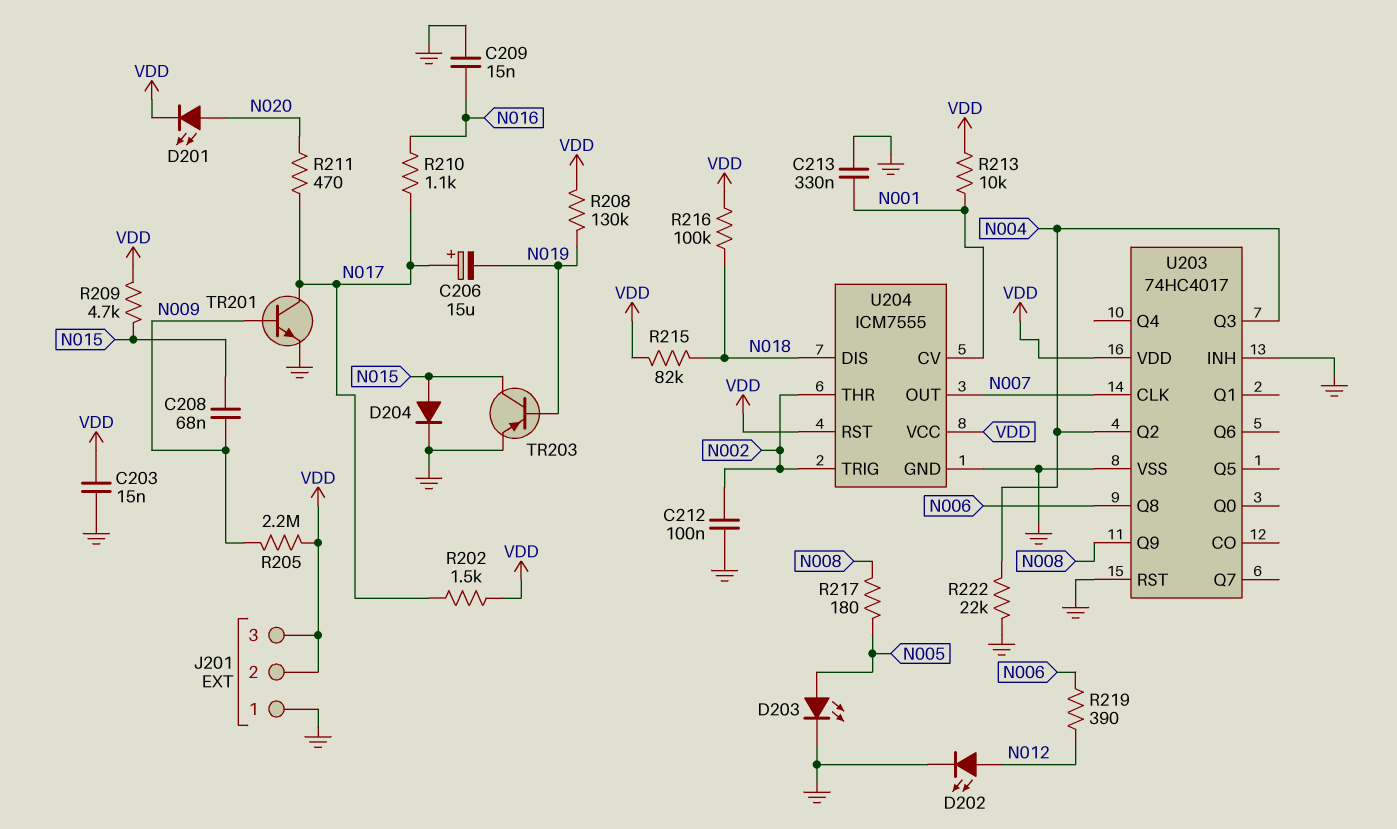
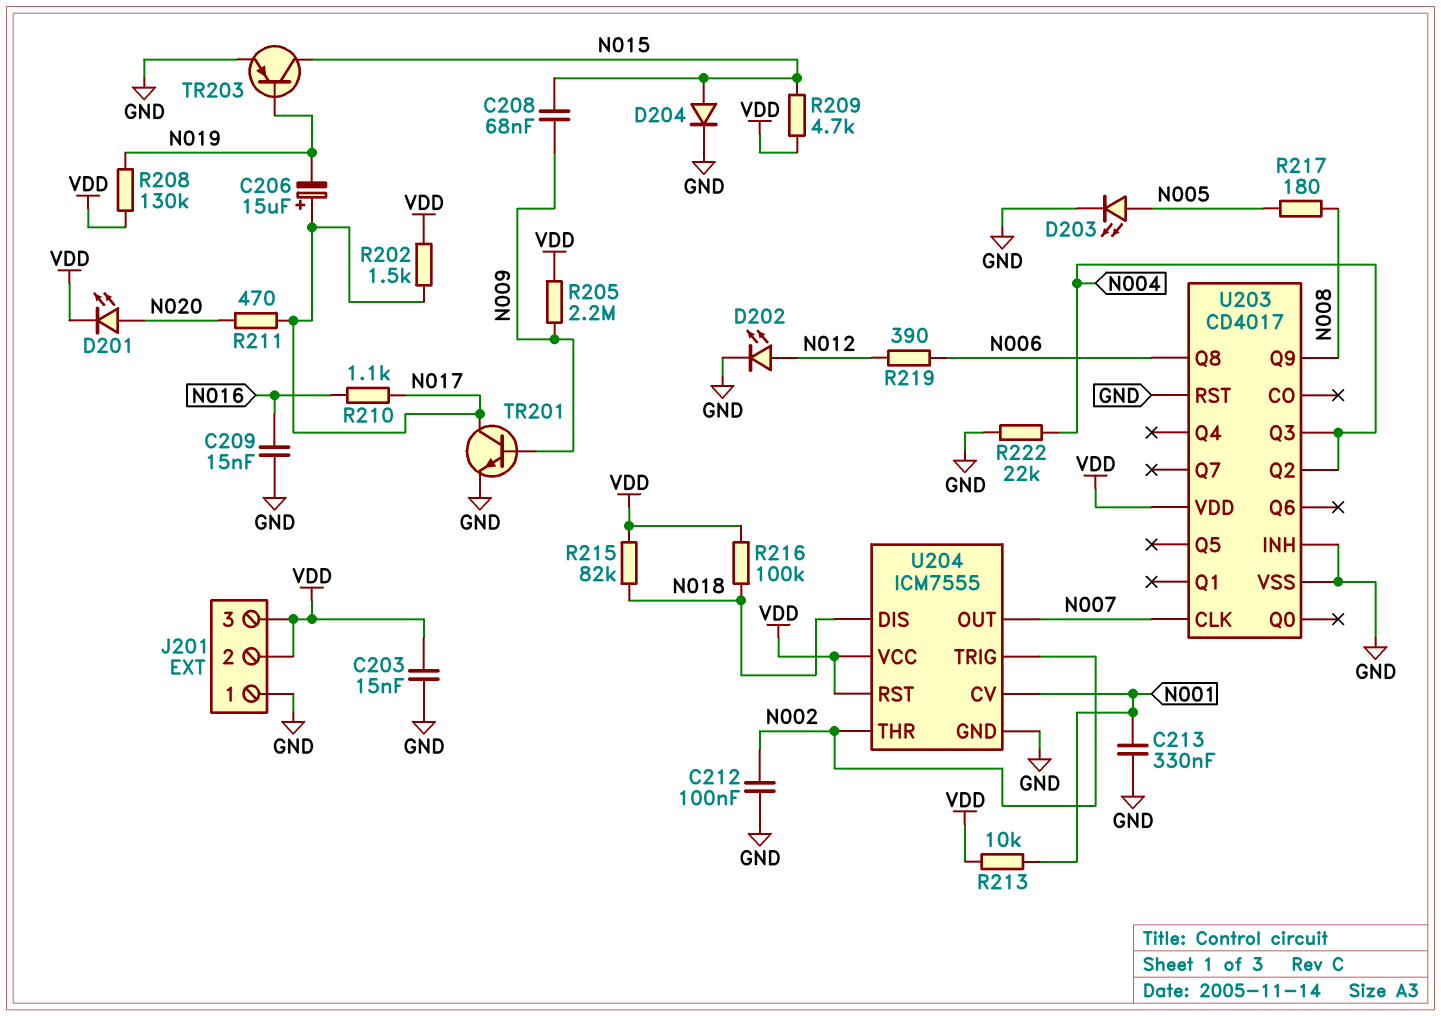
U203: 74HC4017 -> CD4017

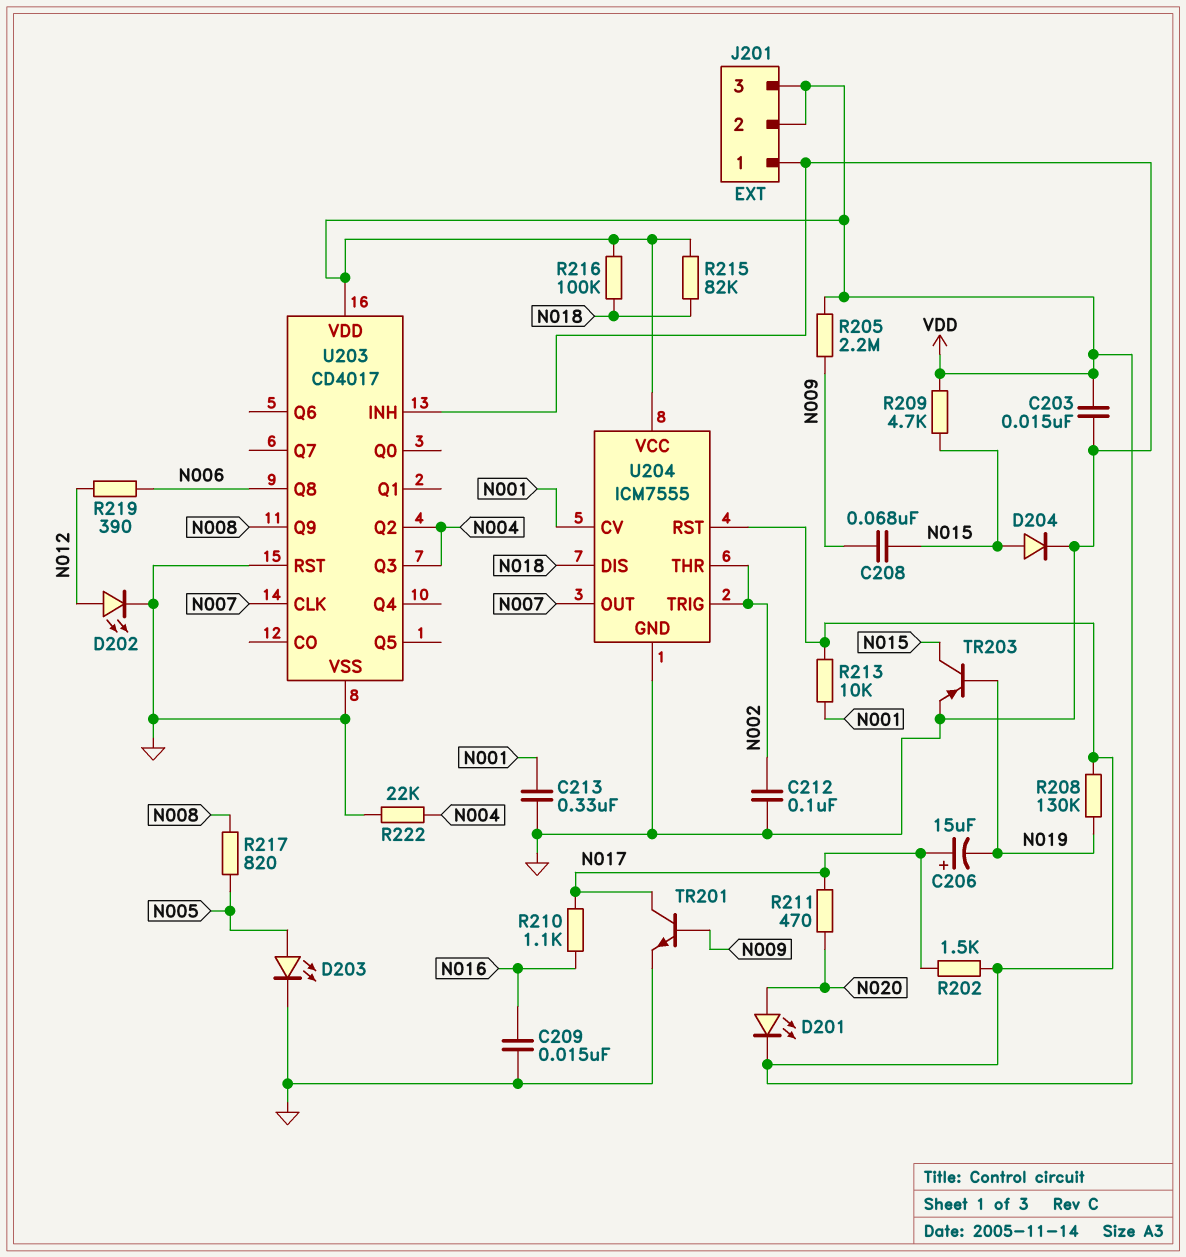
R217: 180 (N005, N008) -> 820 (N005, N008)

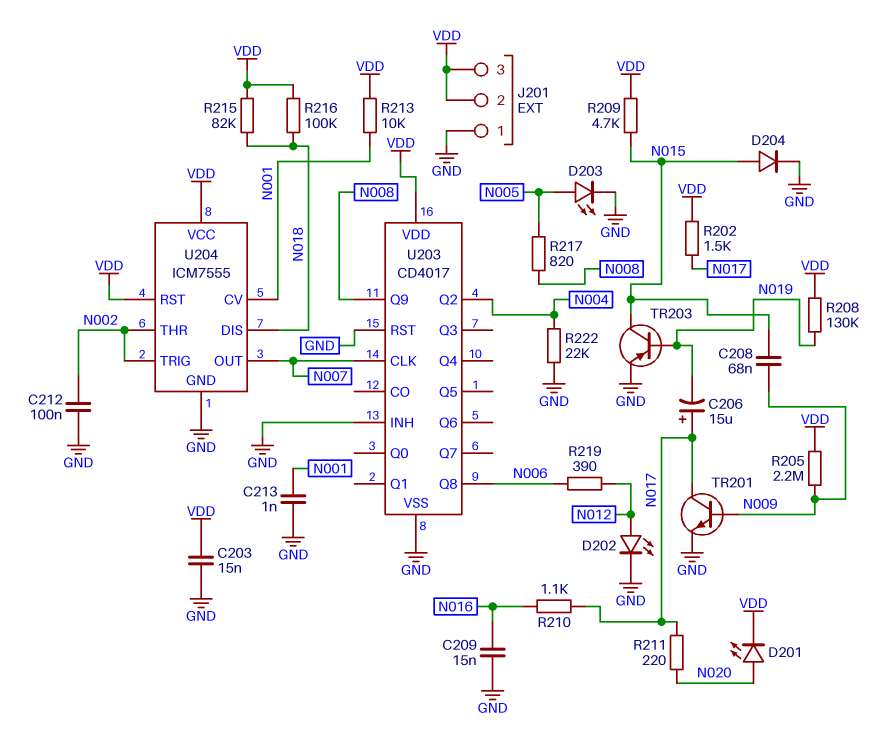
C213: 330nF (GND, N001) -> 1nF (GND, N001)
R211: 470 (N017, N020) -> 220 (N017, N020)
U203 pin Q3: N004 -> none

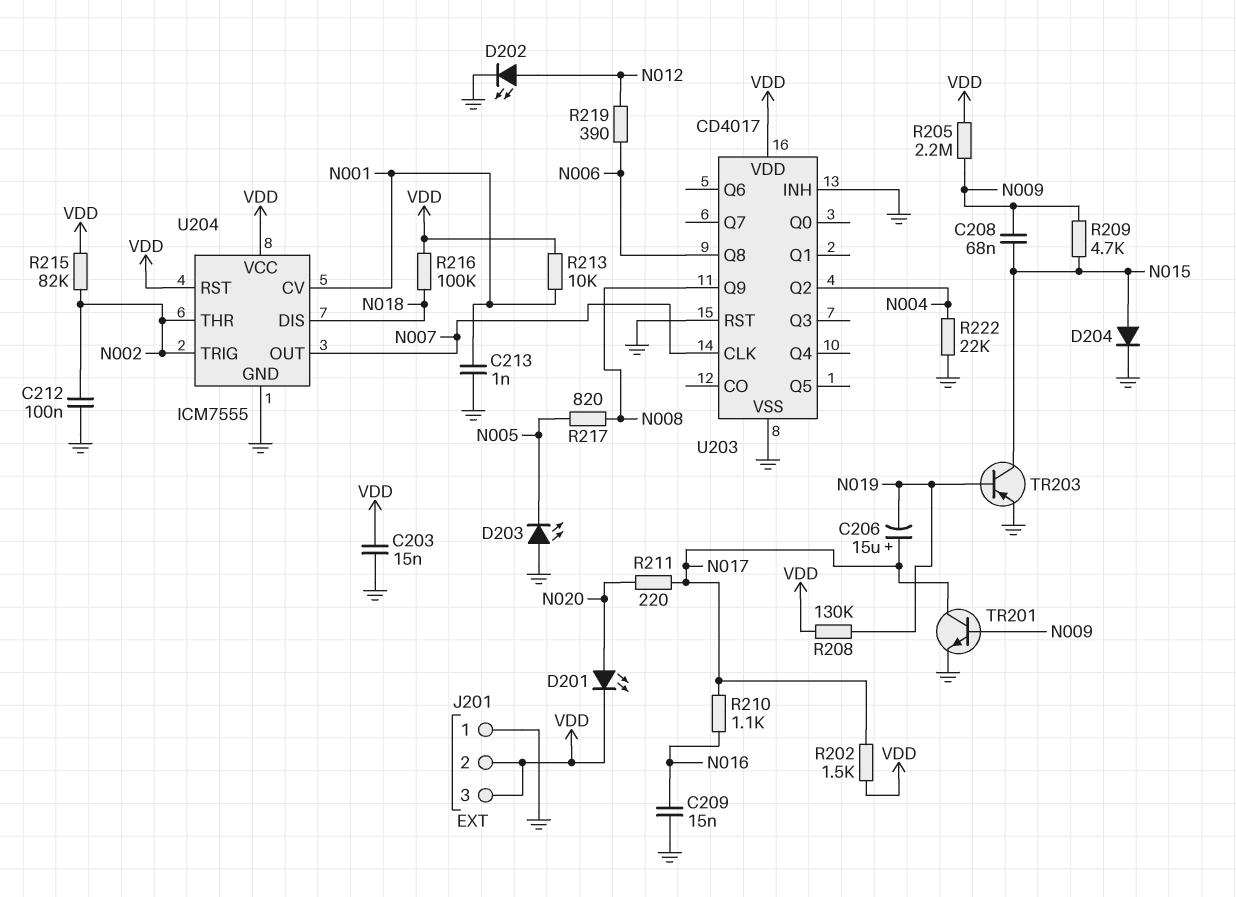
D203: LED (A N005, K GND) -> LED (A GND, K N005)
R209: 4.7k (N015, VDD) -> 4.7k (N009, N015)
R215: 82k (N018, VDD) -> 82k (N002, VDD)

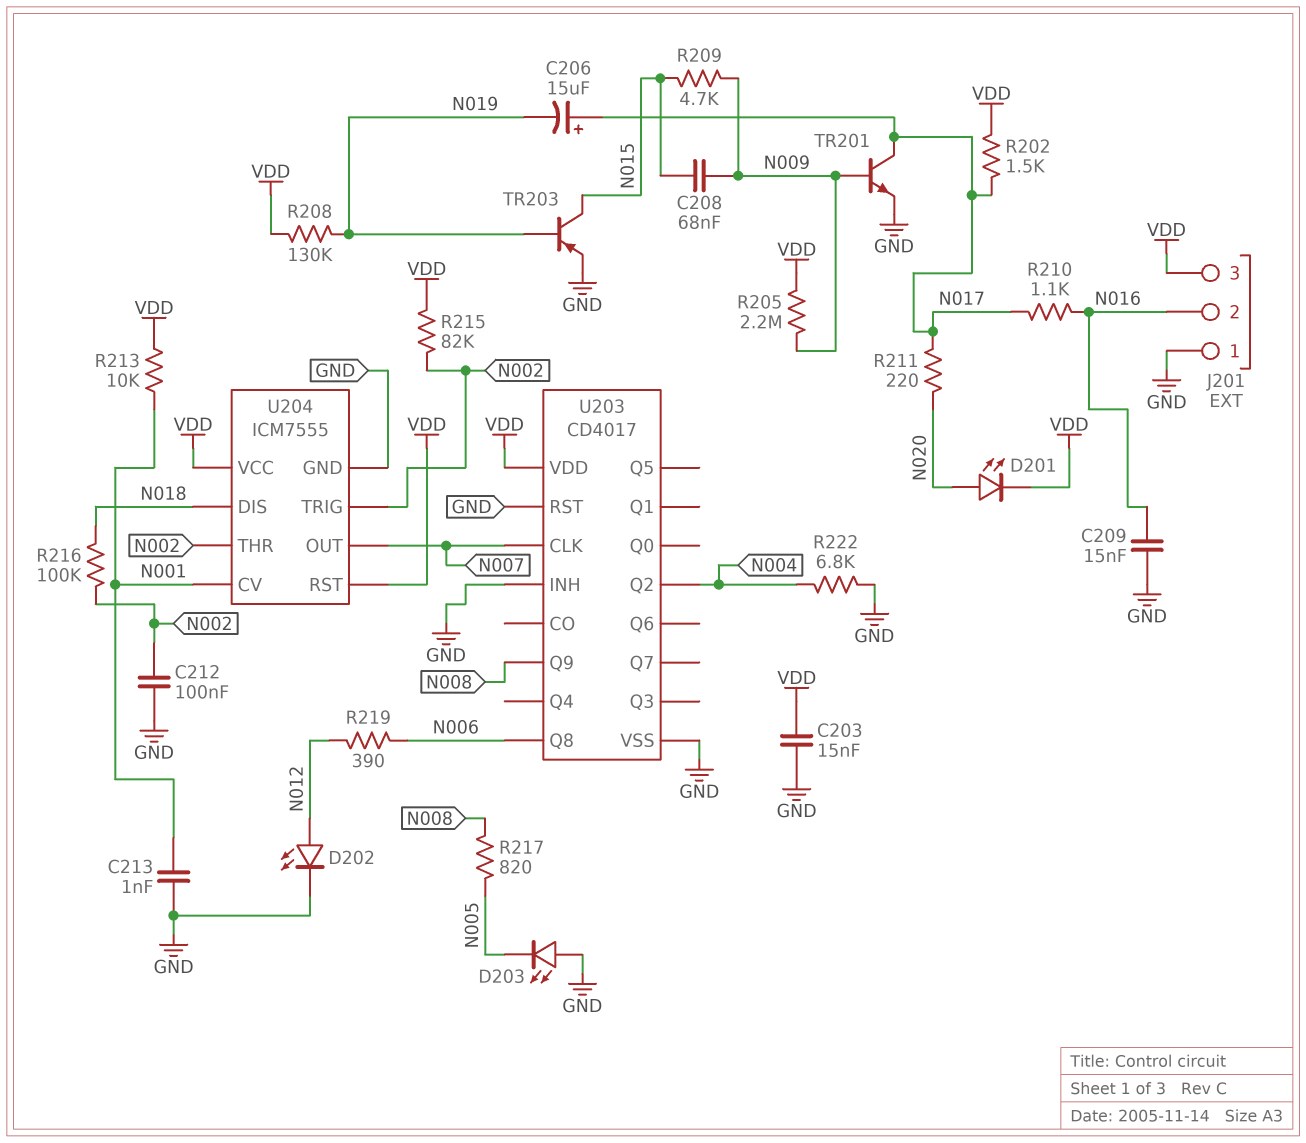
D204: diode (A N015, K GND) -> none
J201 pin 2: VDD -> N016
R216: 100k (N018, VDD) -> 100k (N002, N018)
R222: 22k (GND, N004) -> 6.8k (GND, N004)

